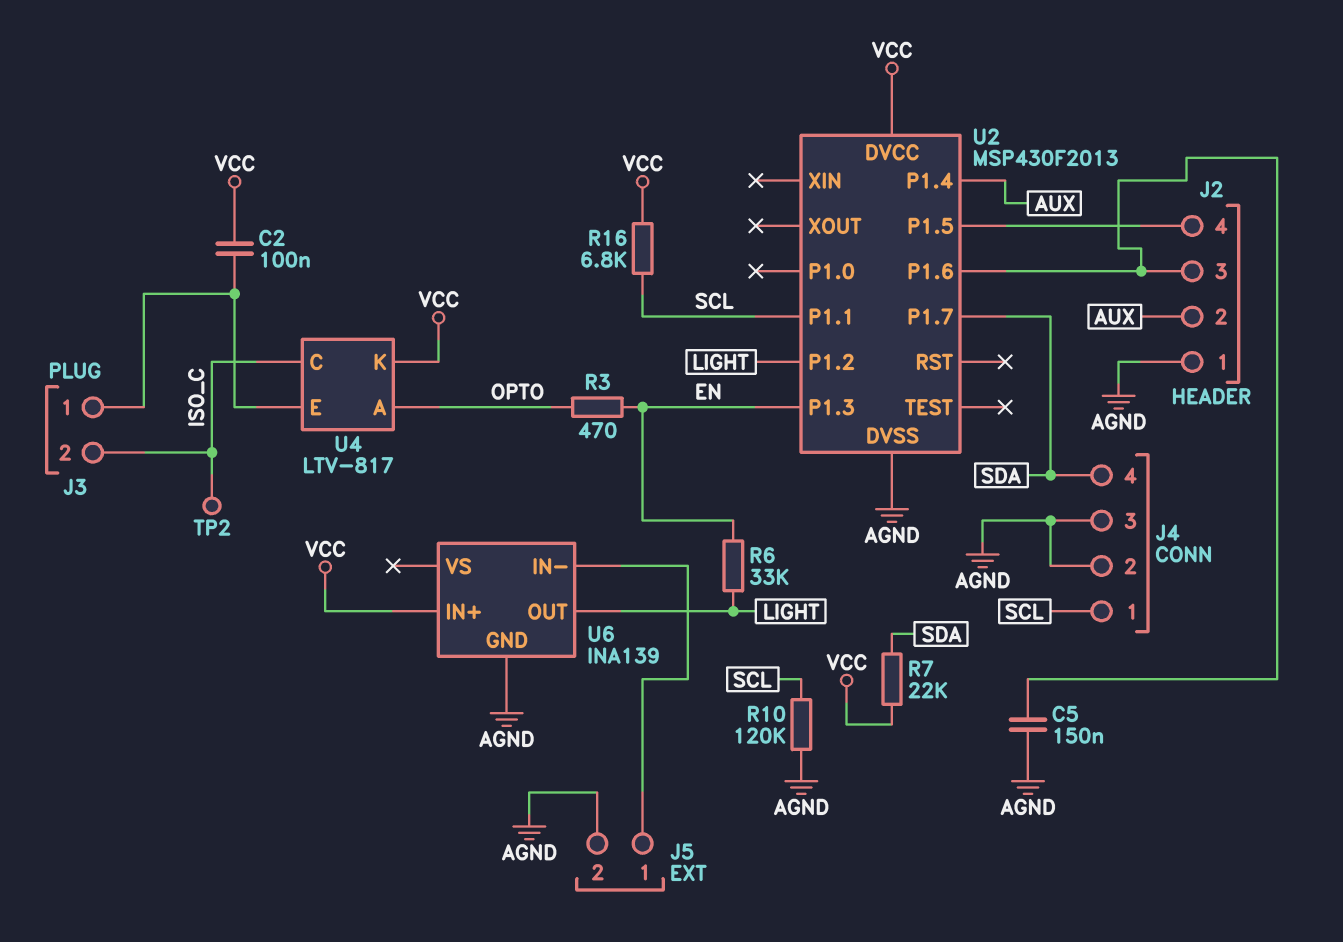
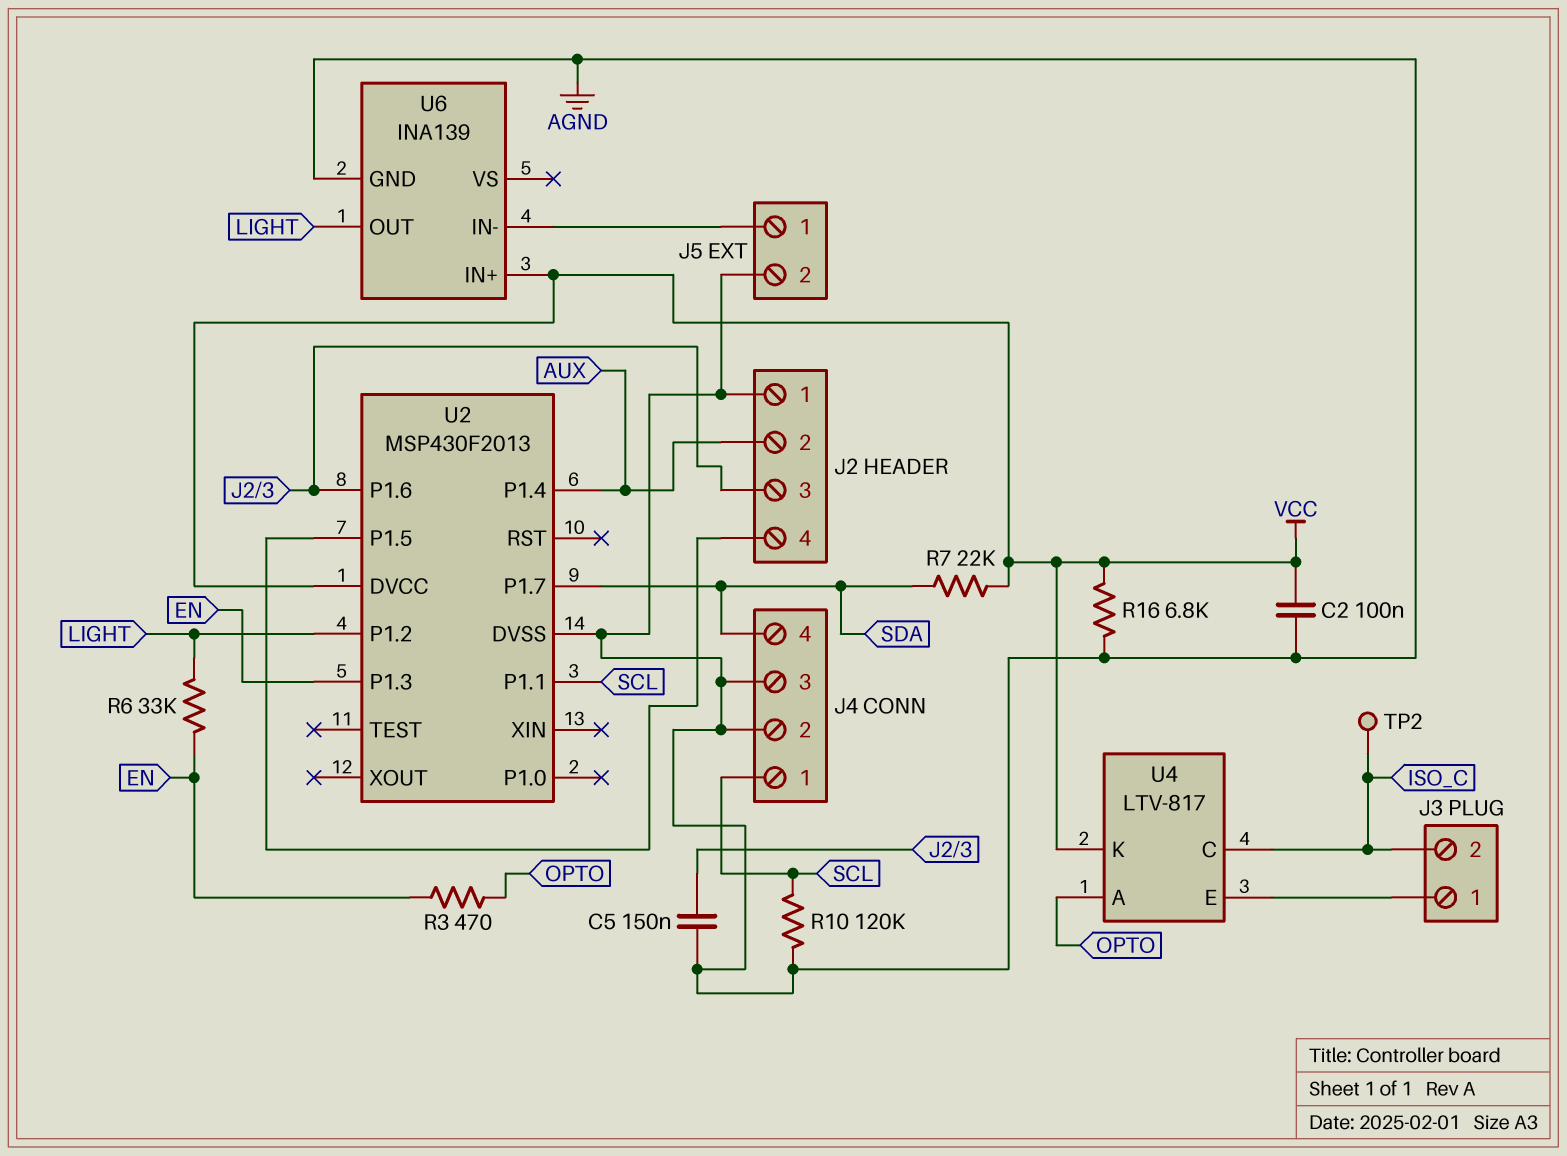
C2: 100nF (J3/1, VCC) -> 100nF (AGND, VCC)
R16: 6.8k (SCL, VCC) -> 6.8k (AGND, VCC)

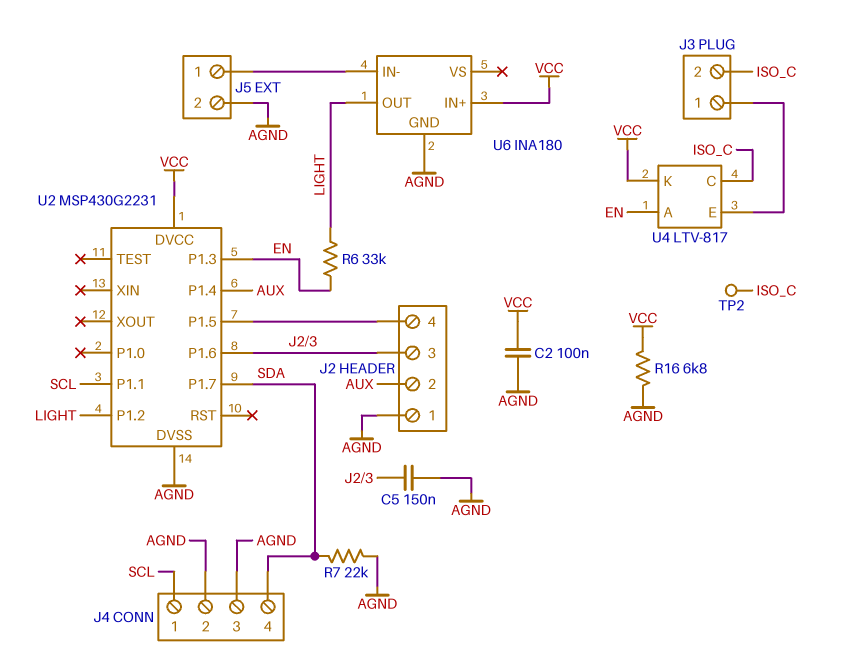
R3: 470 (EN, OPTO) -> none
R7: 22k (SDA, VCC) -> 22k (AGND, SDA)
R10: 120k (AGND, SCL) -> none
U2: MSP430F2013 -> MSP430G2231
U4 pin A: OPTO -> EN
U6: INA139 -> INA180

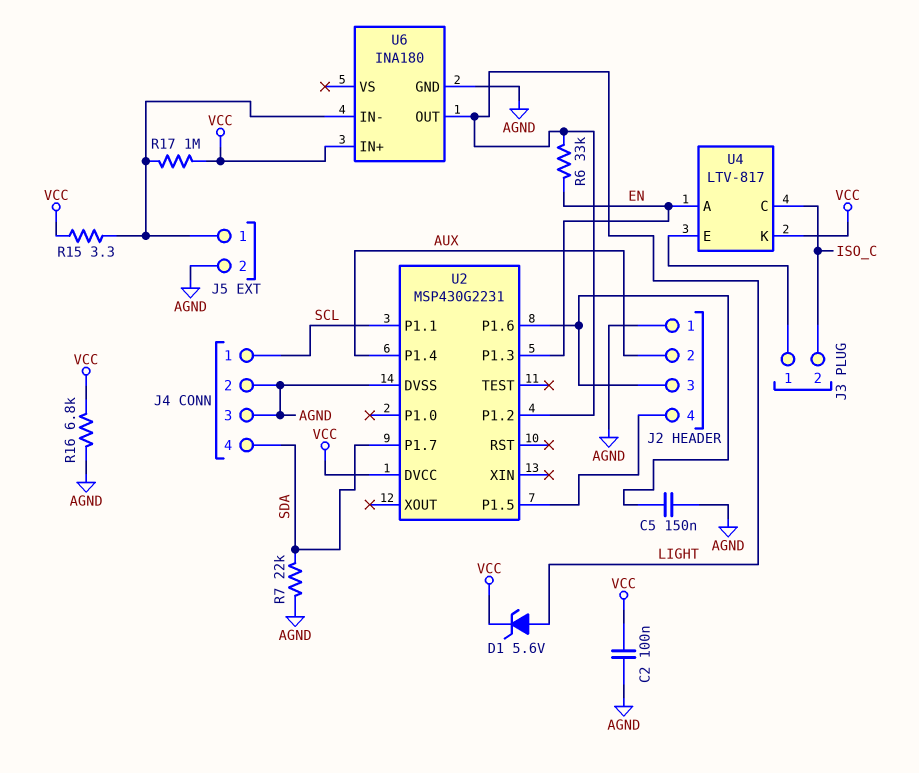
D1: none -> zener 5.6V (A LIGHT, K VCC)
R15: none -> 3.3 (J5/1, VCC)
R17: none -> 1M (J5/1, VCC)
TP2: test point (ISO_C) -> none

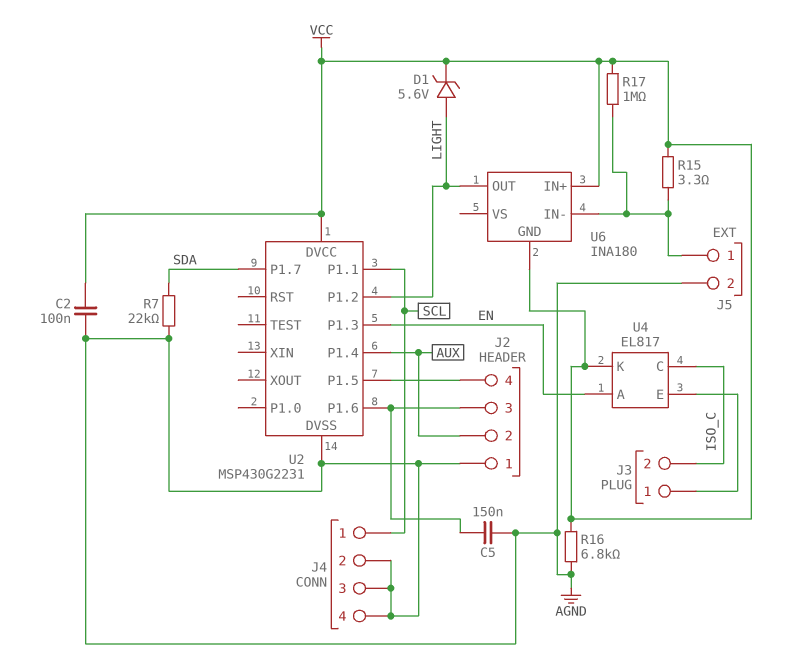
J4 pin 4: SDA -> AGND
R6: 33k (EN, LIGHT) -> none
U4: LTV-817 -> EL817
U6 pin GND: AGND -> VCC

